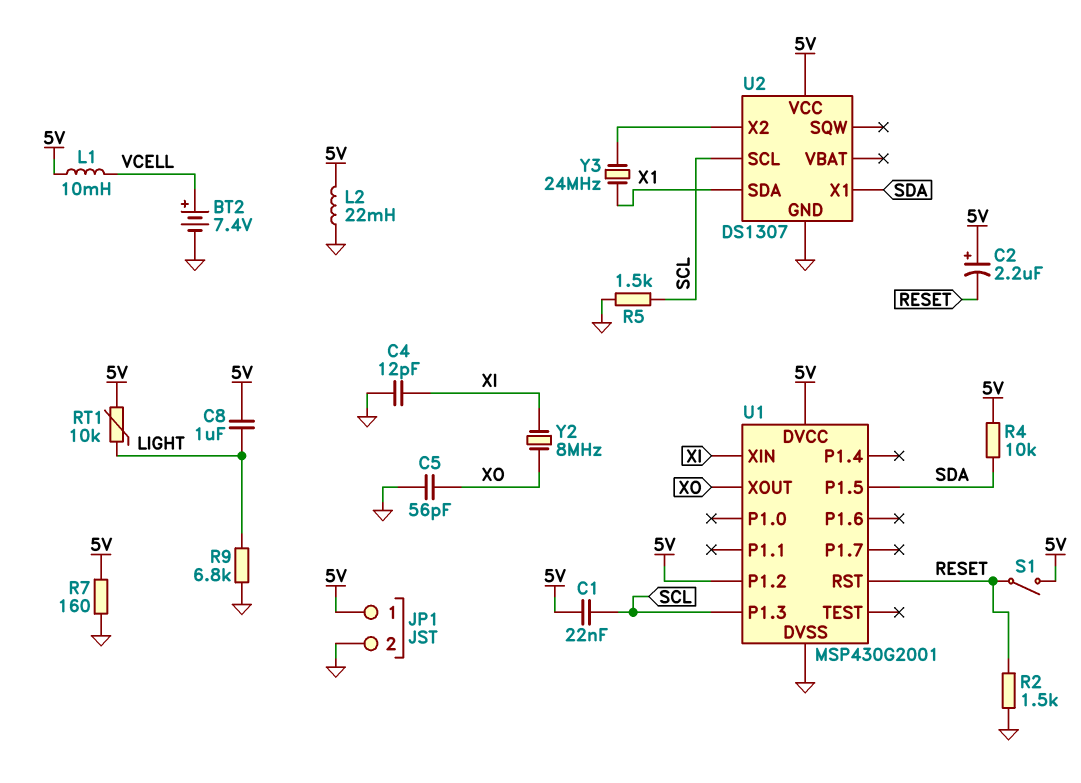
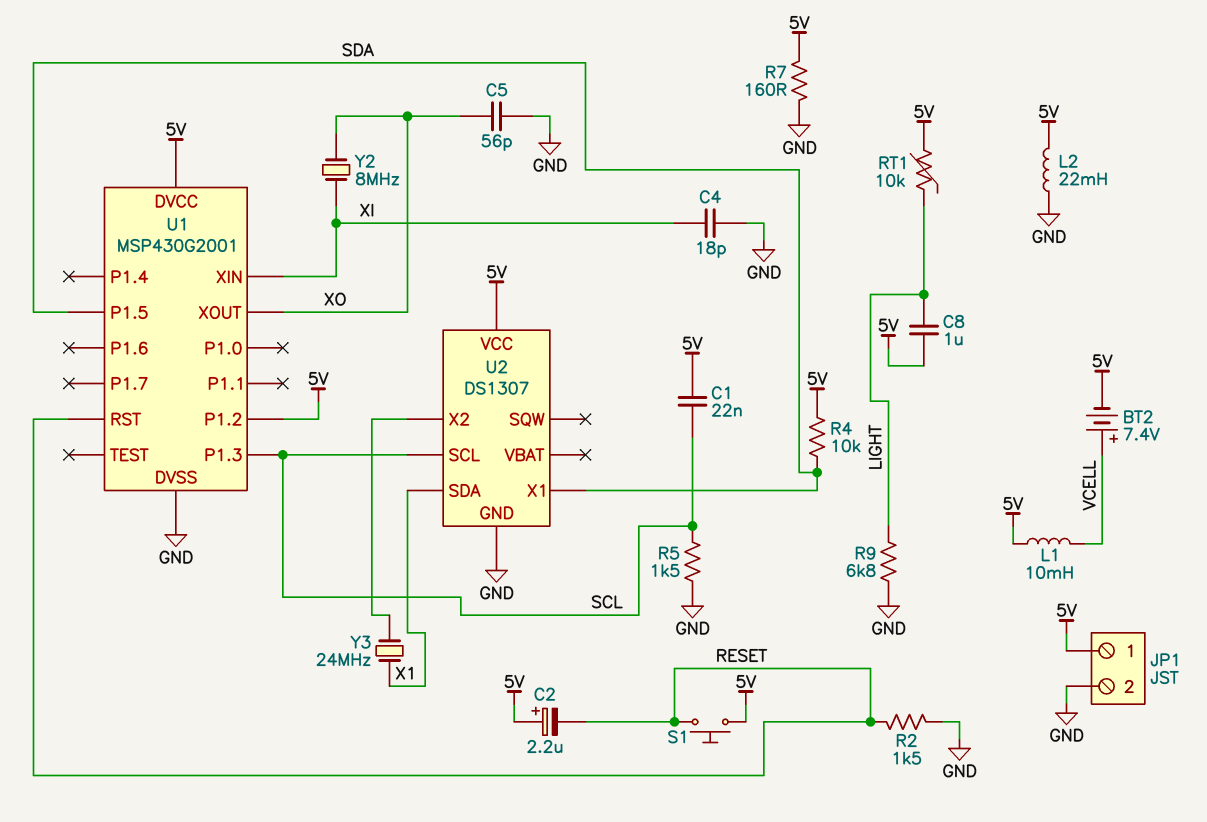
BT2: 7.4V (plus VCELL, minus GND) -> 7.4V (plus VCELL, minus 5V)
C4: 12pF (GND, XI) -> 18pF (GND, XI)
S1: switch (5V, RESET) -> button (5V, RESET)

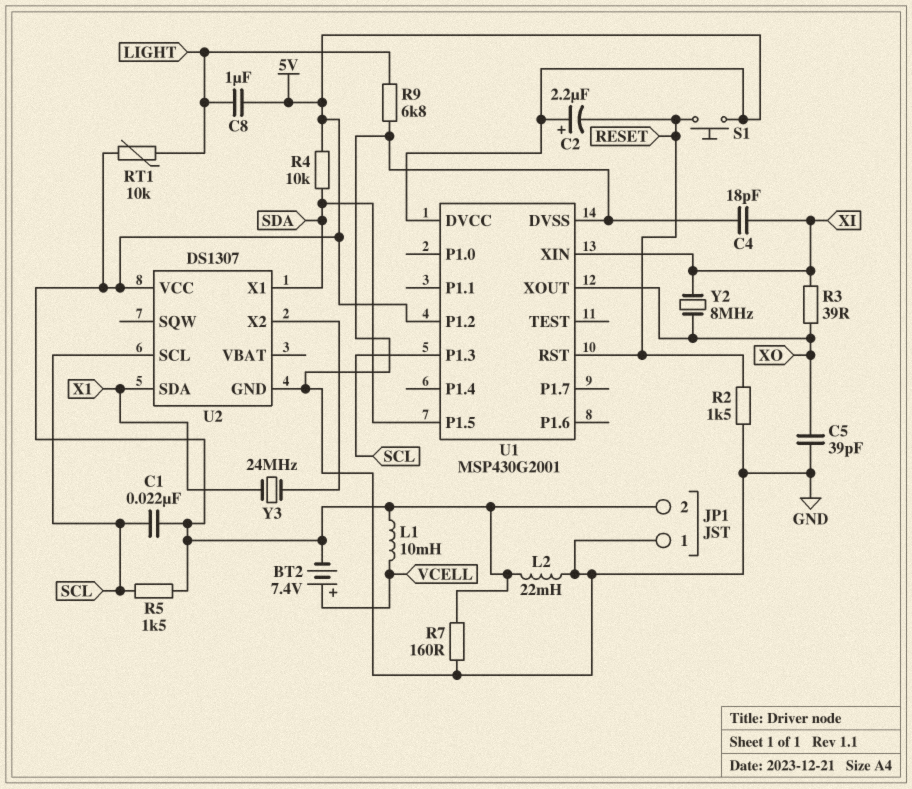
C5: 56pF (GND, XO) -> 39pF (GND, XO)
JP1 pin 1: 5V -> GND
JP1 pin 2: GND -> 5V
R3: none -> 39 (XI, XO)
R5: 1.5k (GND, SCL) -> 1.5k (5V, SCL)

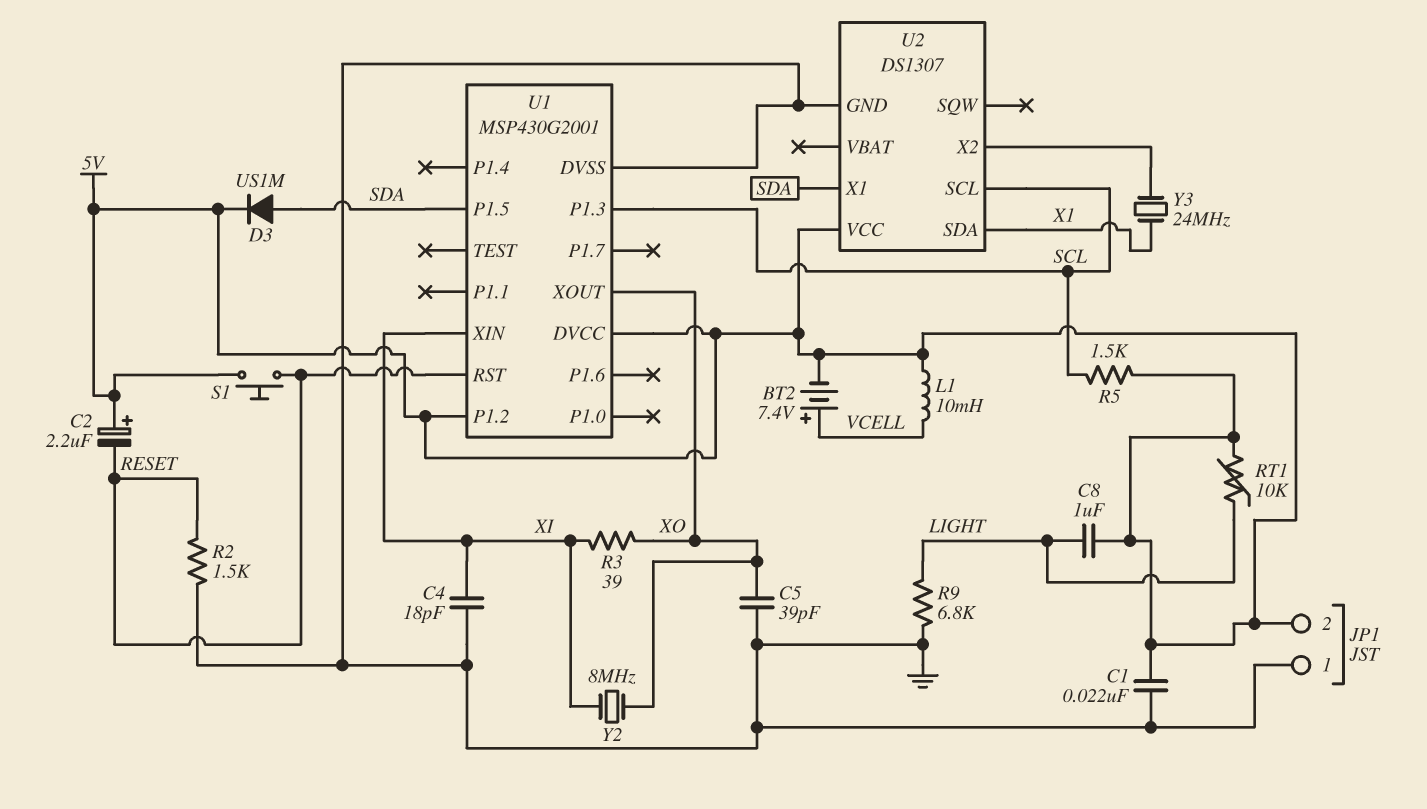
C1: 22nF (5V, SCL) -> 22nF (5V, GND)
D3: none -> diode US1M (A SDA, K 5V)
L2: 22mH (5V, GND) -> none
R4: 10k (5V, SDA) -> none
R7: 160 (5V, GND) -> none

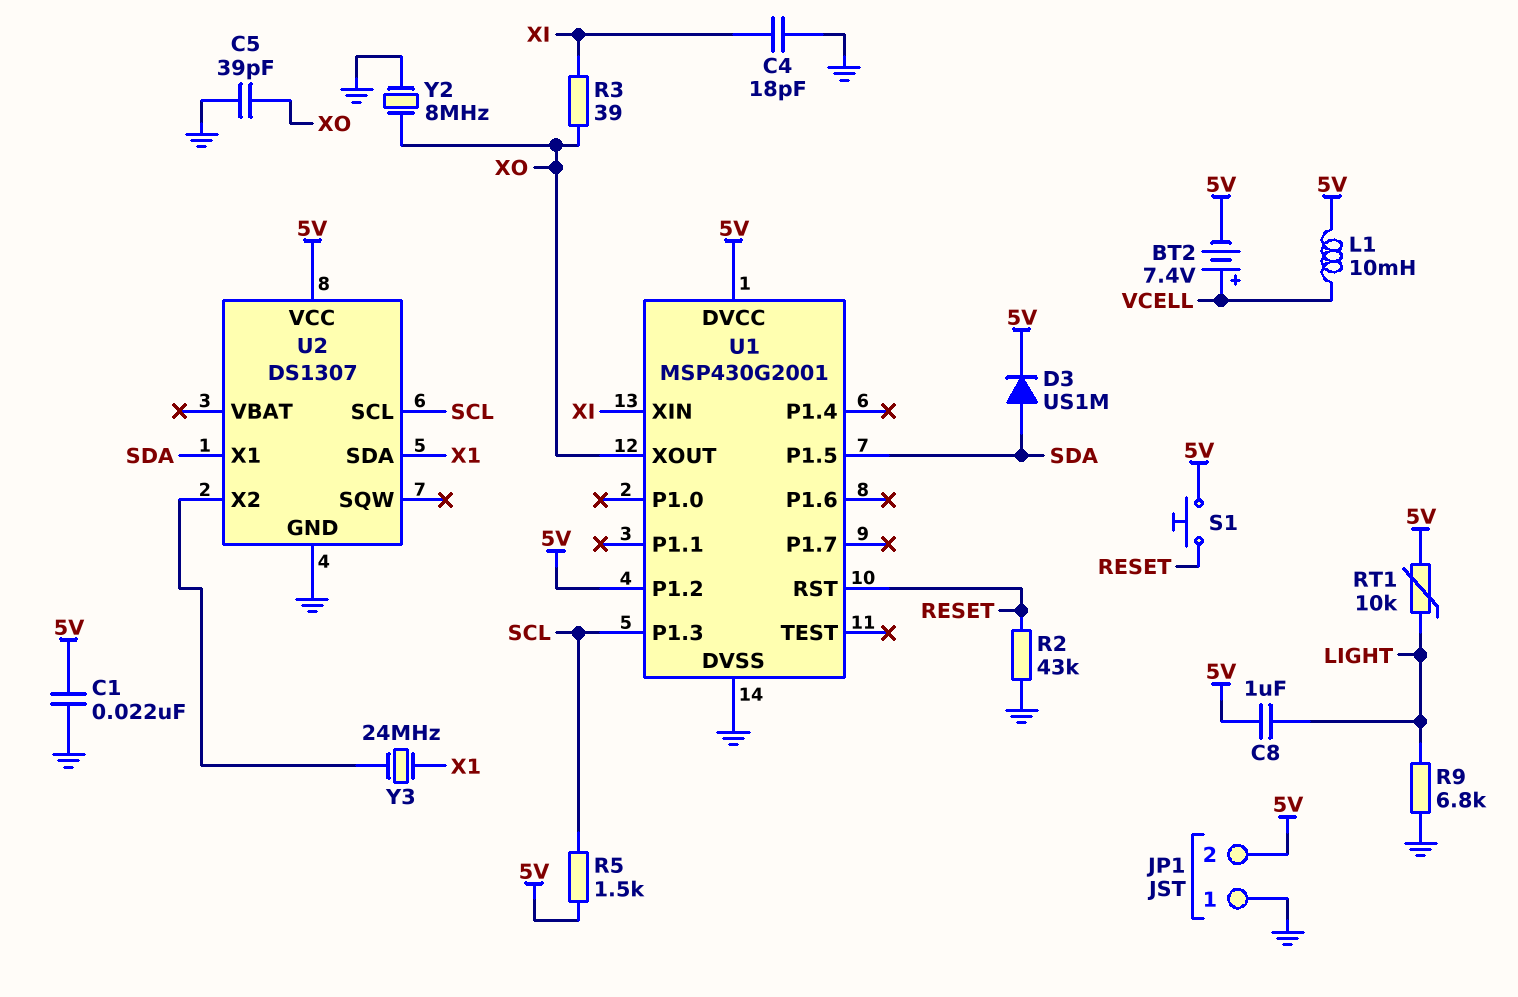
C2: 2.2uF (plus 5V, minus RESET) -> none
R2: 1.5k (GND, RESET) -> 43k (GND, RESET)
Y2: 8MHz (XI, XO) -> 8MHz (GND, XO)

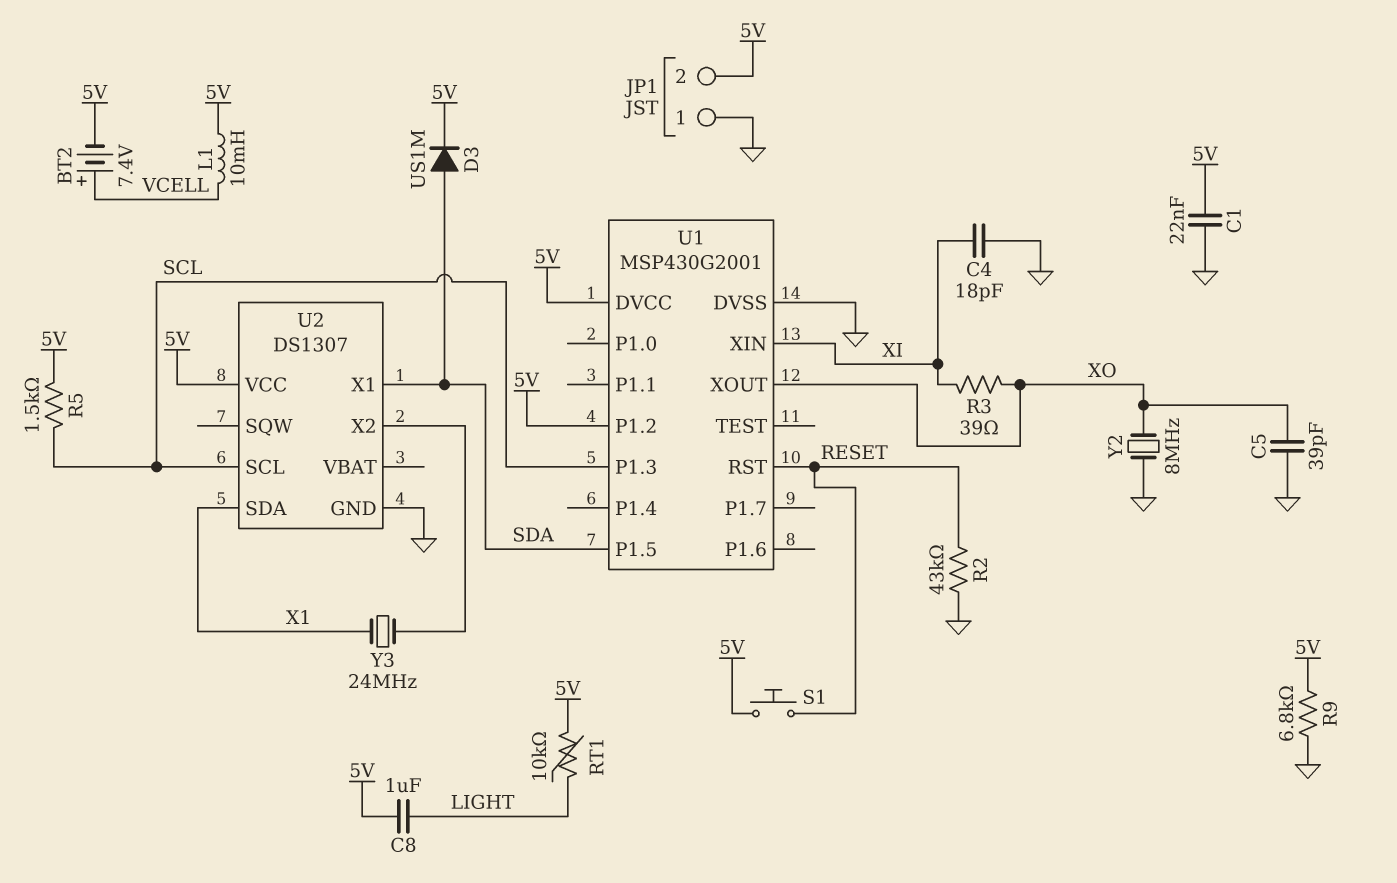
R9: 6.8k (GND, LIGHT) -> 6.8k (5V, GND)

